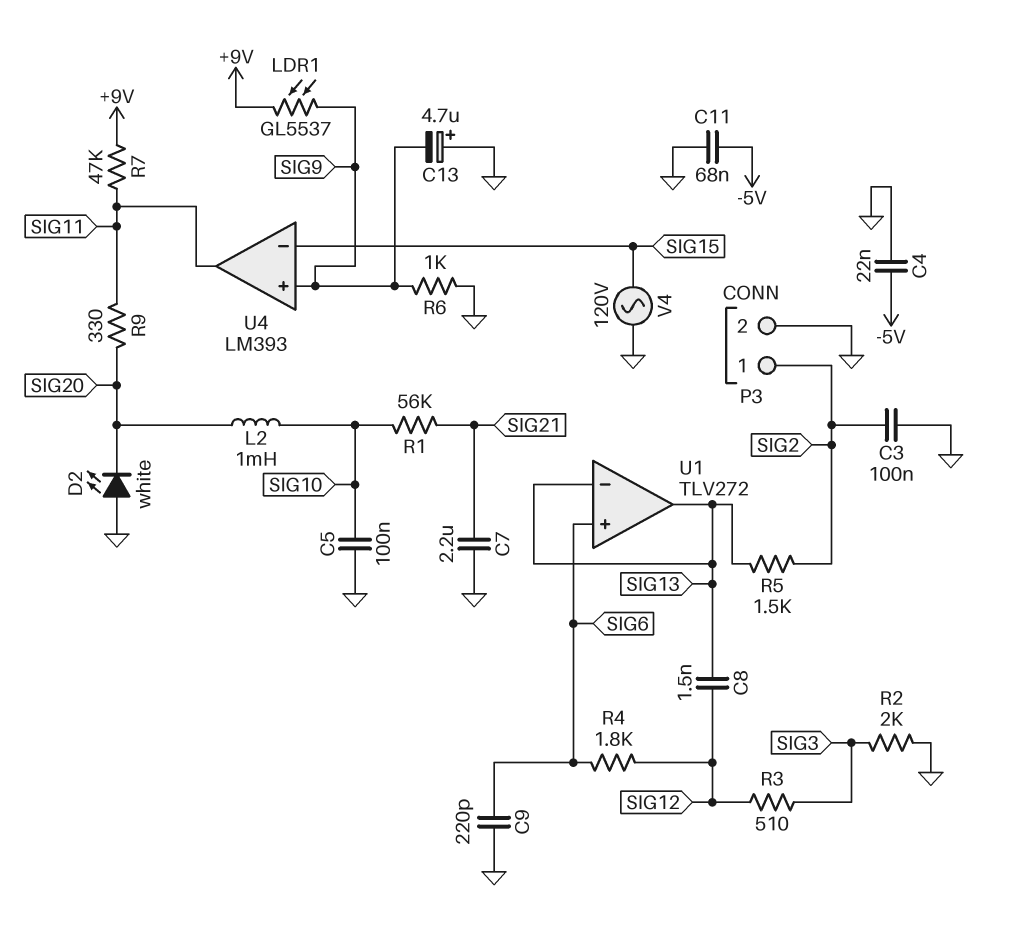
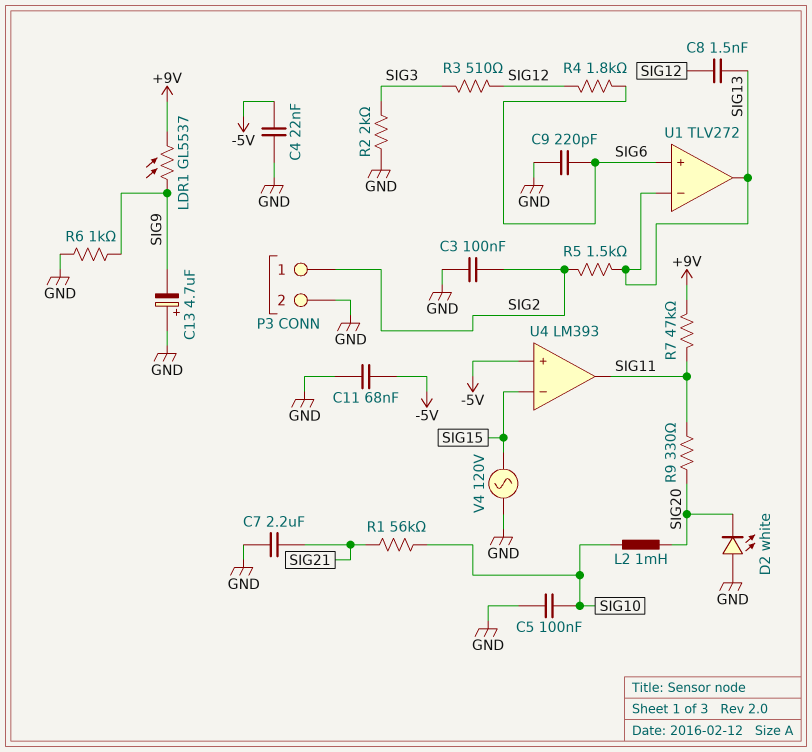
U4 pin in+: SIG9 -> -5V

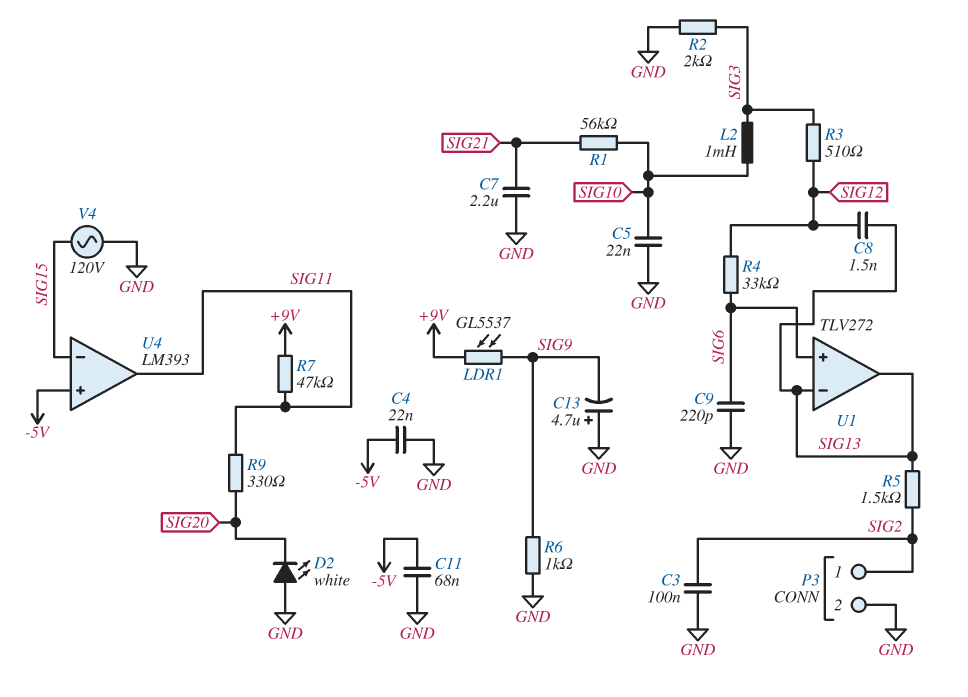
C5: 100nF (GND, SIG10) -> 22nF (GND, SIG10)
L2: 1mH (SIG10, SIG20) -> 1mH (SIG3, SIG10)
R4: 1.8k (SIG6, SIG12) -> 33k (SIG6, SIG12)

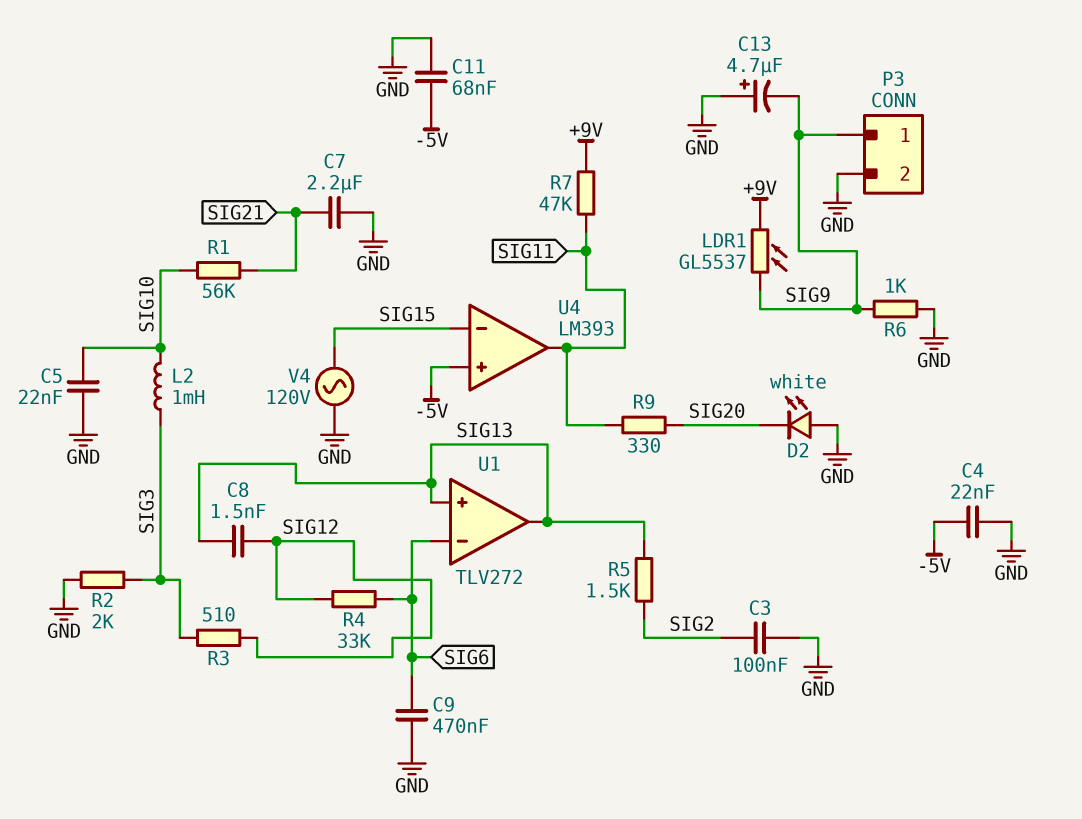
C9: 220pF (GND, SIG6) -> 470nF (GND, SIG6)
P3 pin 1: SIG2 -> SIG9
U1 pin in+: SIG6 -> SIG13
U1 pin in-: SIG13 -> SIG6

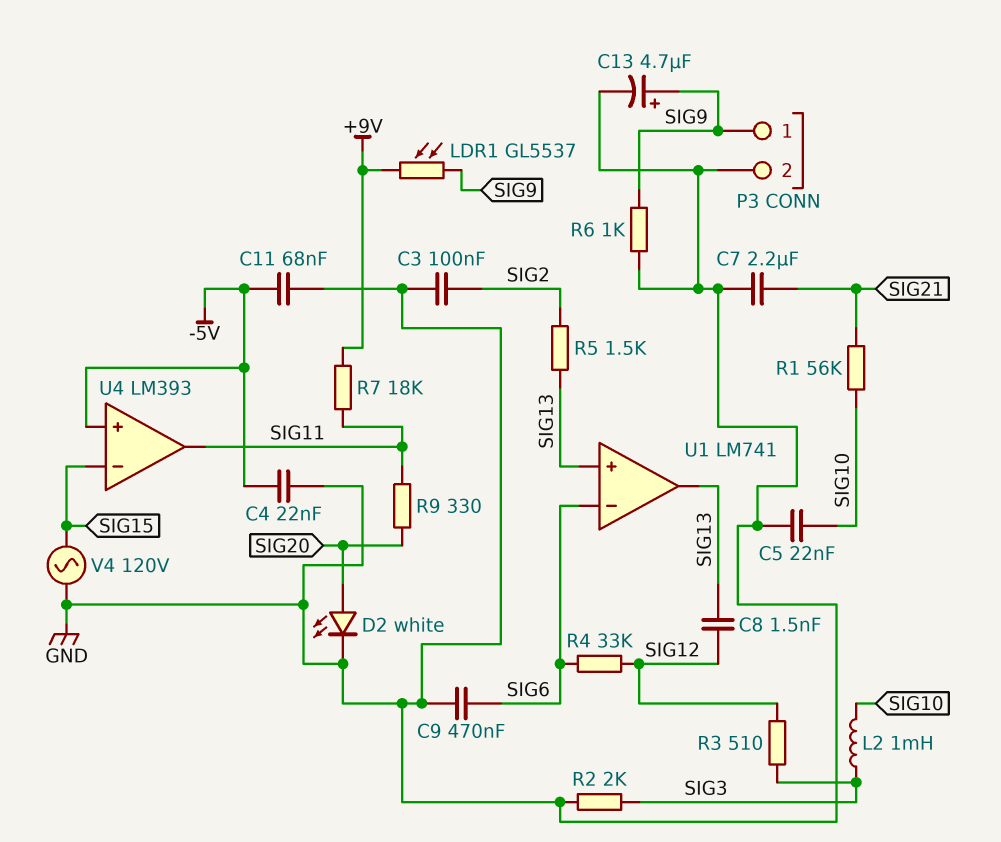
C13: 4.7uF (plus GND, minus SIG9) -> 4.7uF (plus SIG9, minus GND)
D2: LED white (A GND, K SIG20) -> LED white (A SIG20, K GND)
R7: 47k (+9V, SIG11) -> 18k (+9V, SIG11)
U1: TLV272 -> LM741

